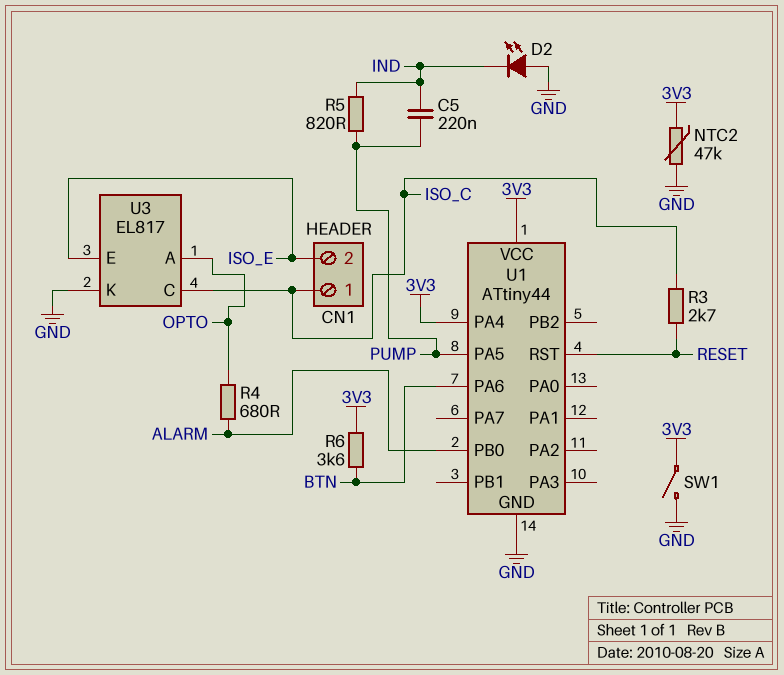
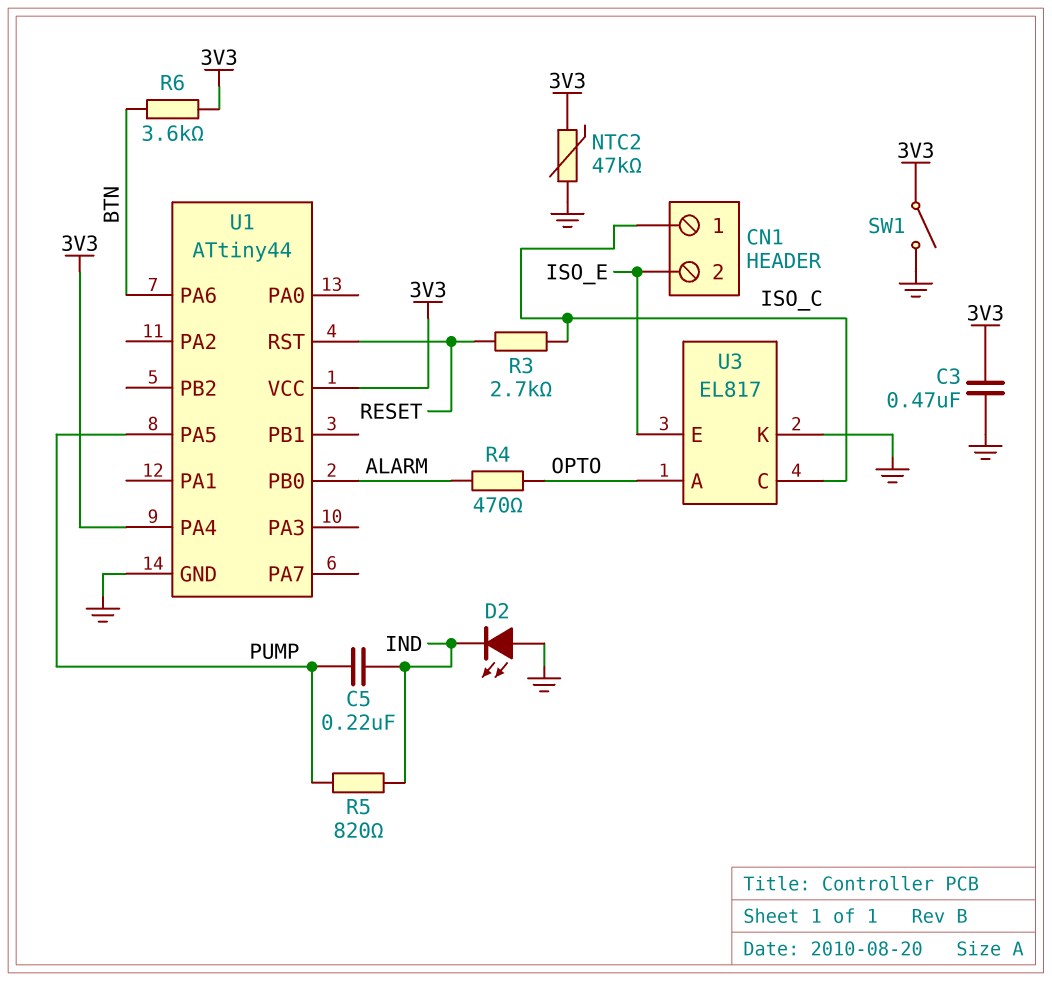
C3: none -> 470nF (3V3, GND)
R4: 680 (ALARM, OPTO) -> 470 (ALARM, OPTO)

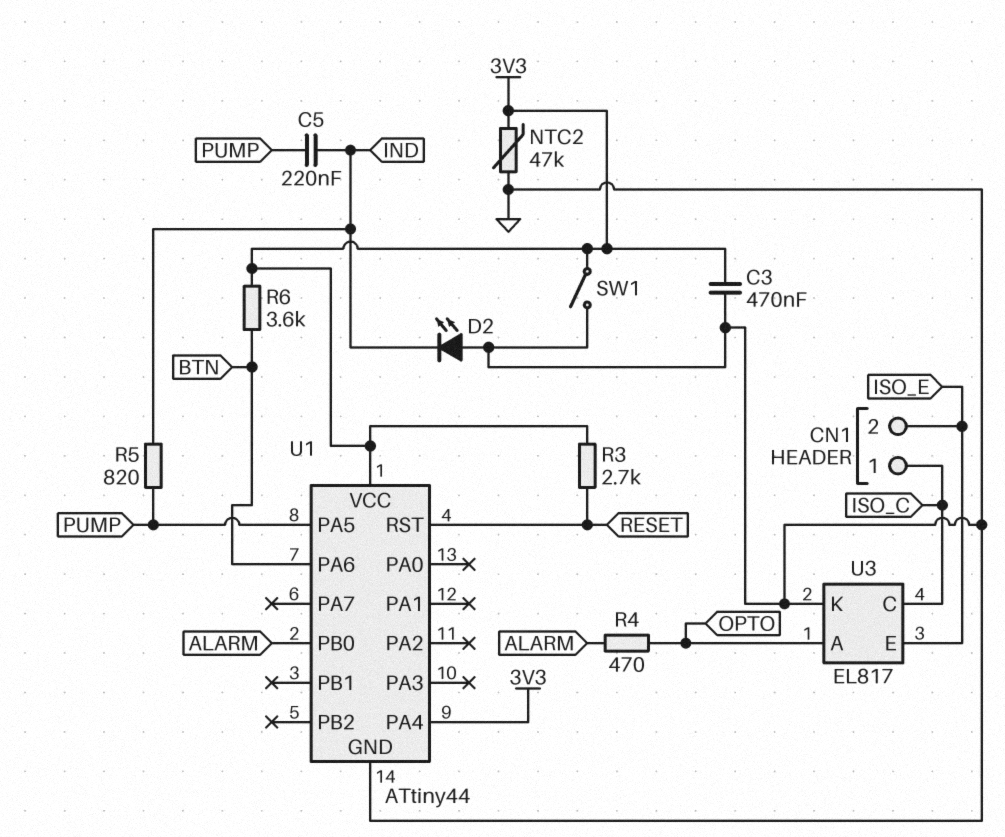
R3: 2.7k (ISO_C, RESET) -> 2.7k (3V3, RESET)

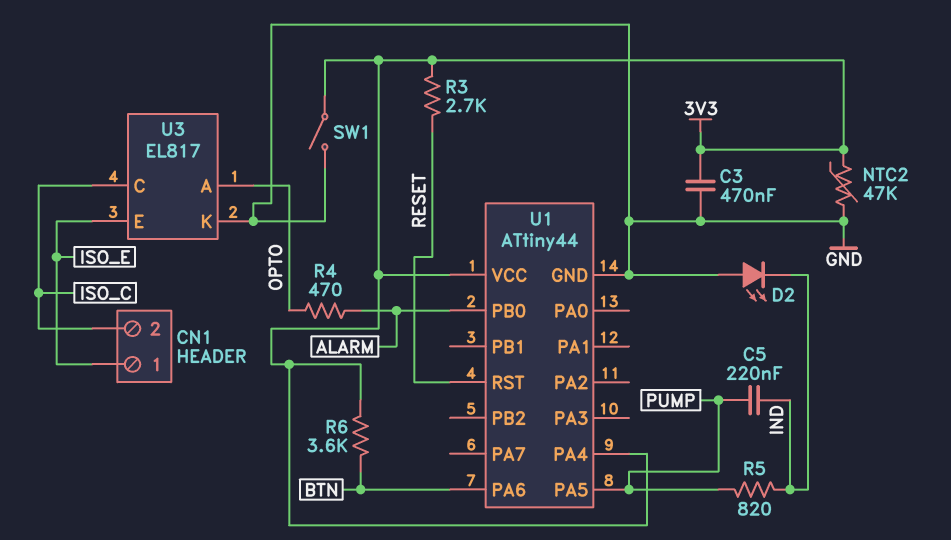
CN1 pin 1: ISO_C -> ISO_E
CN1 pin 2: ISO_E -> ISO_C

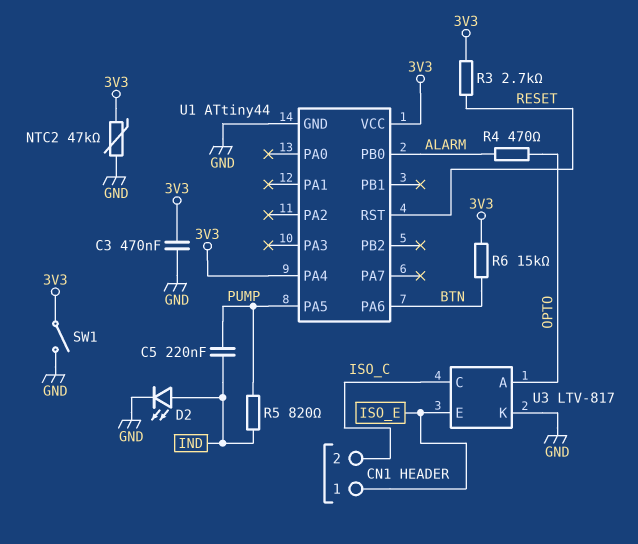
D2: LED (A GND, K IND) -> LED (A IND, K GND)
R6: 3.6k (3V3, BTN) -> 15k (3V3, BTN)
U3: EL817 -> LTV-817

